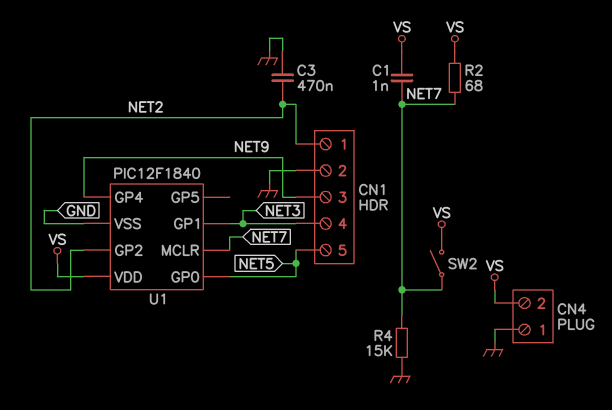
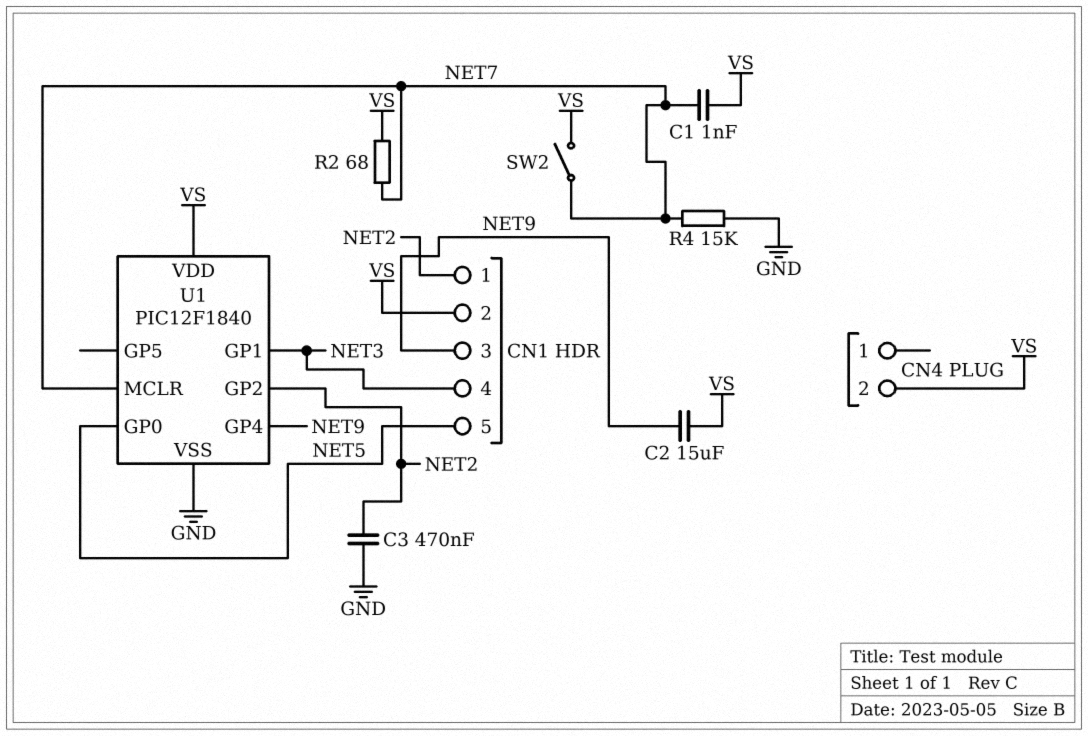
C2: none -> 15uF (NET9, VS)
CN1 pin 2: GND -> VS
CN4 pin 1: GND -> none

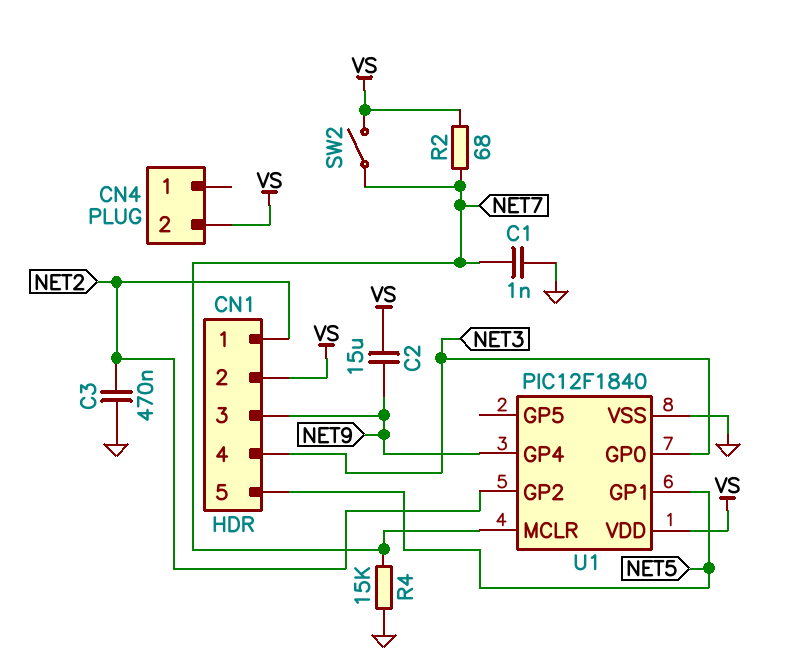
C1: 1nF (NET7, VS) -> 1nF (GND, NET7)
U1 pin GP0: NET5 -> NET3
U1 pin GP1: NET3 -> NET5

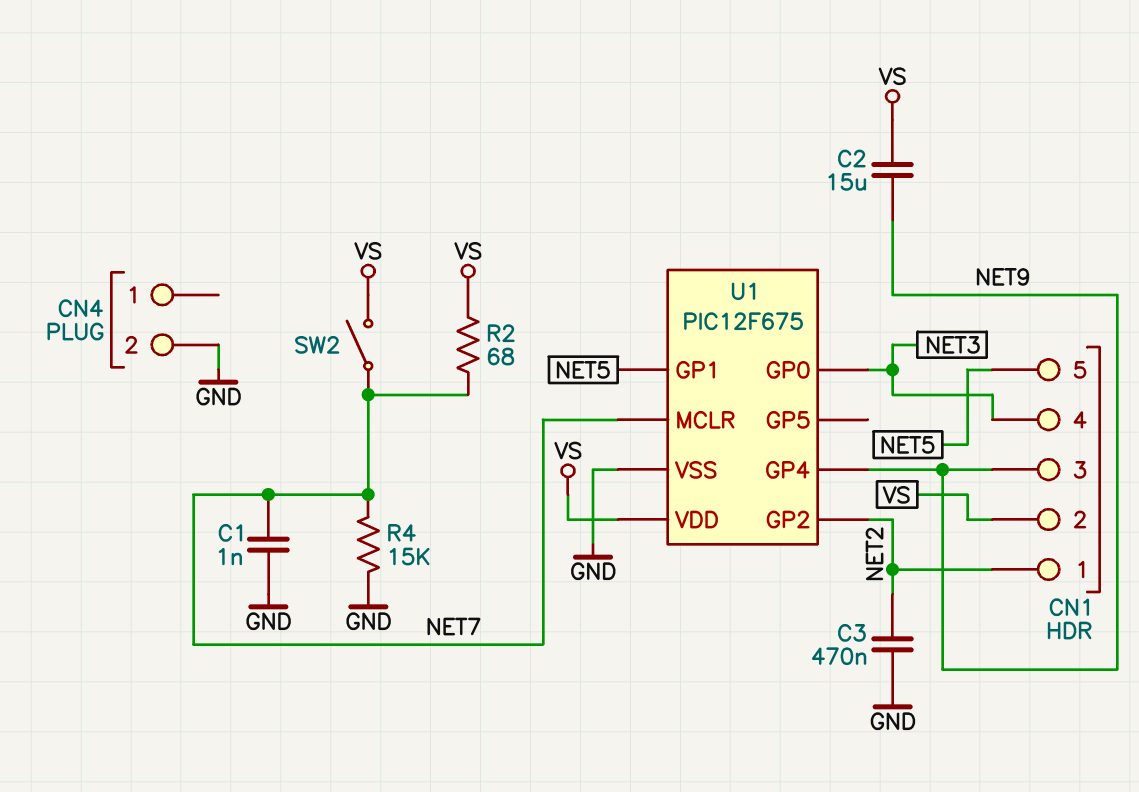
CN4 pin 2: VS -> GND
U1: PIC12F1840 -> PIC12F675

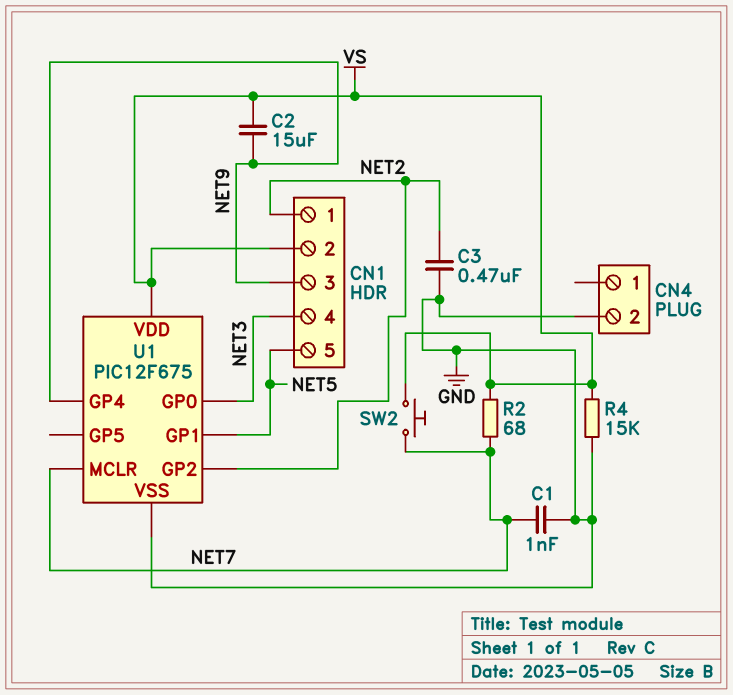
R4: 15k (GND, NET7) -> 15k (GND, VS)
SW2: switch (NET7, VS) -> button (NET7, VS)

